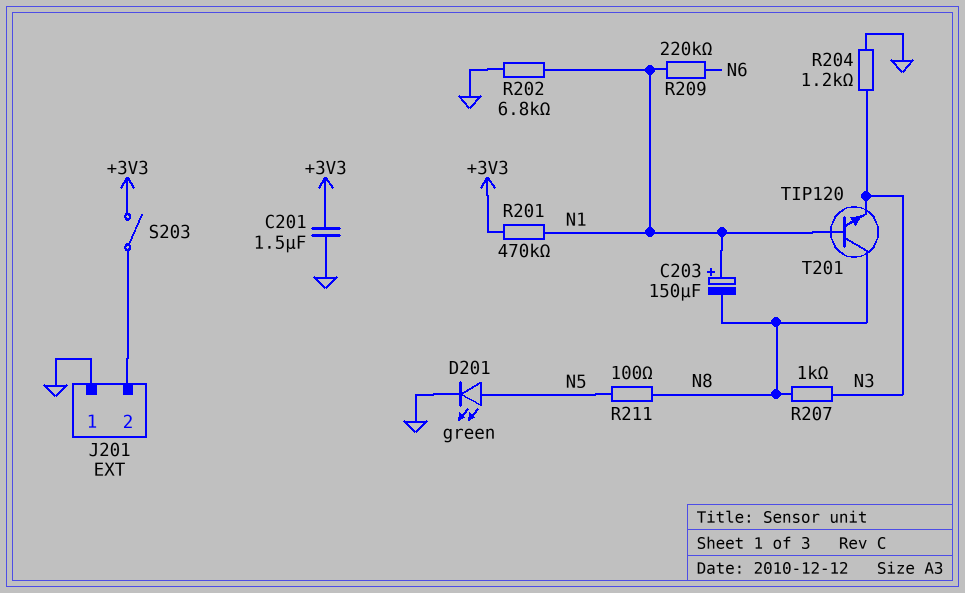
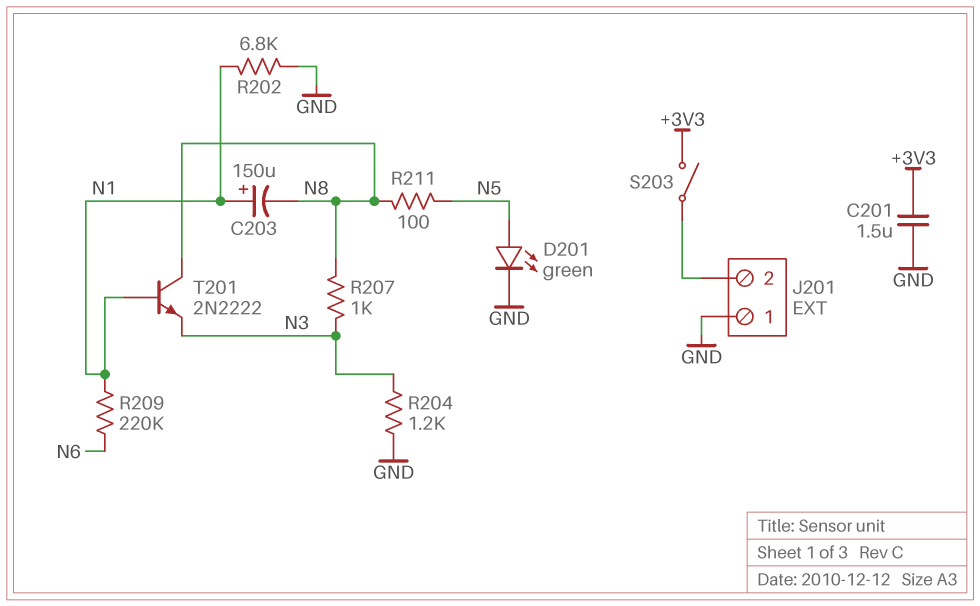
R201: 470k (+3V3, N1) -> none
T201: NPN TIP120 (B N1, C N8, E N3) -> NPN 2N2222 (B N1, C N8, E N3)

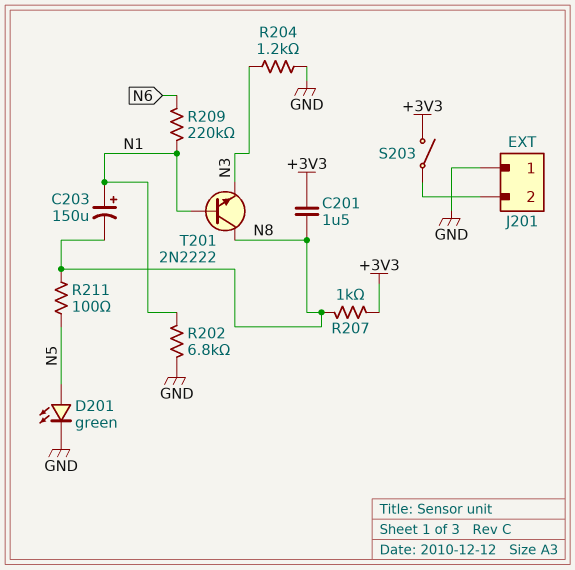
C201: 1.5uF (+3V3, GND) -> 1.5uF (+3V3, N8)
R207: 1k (N3, N8) -> 1k (+3V3, N8)

